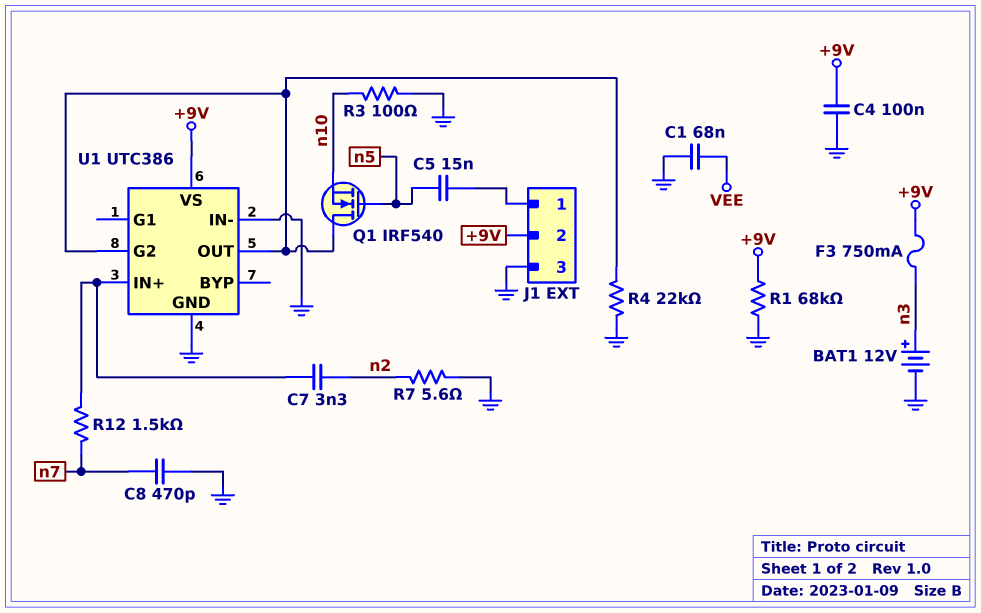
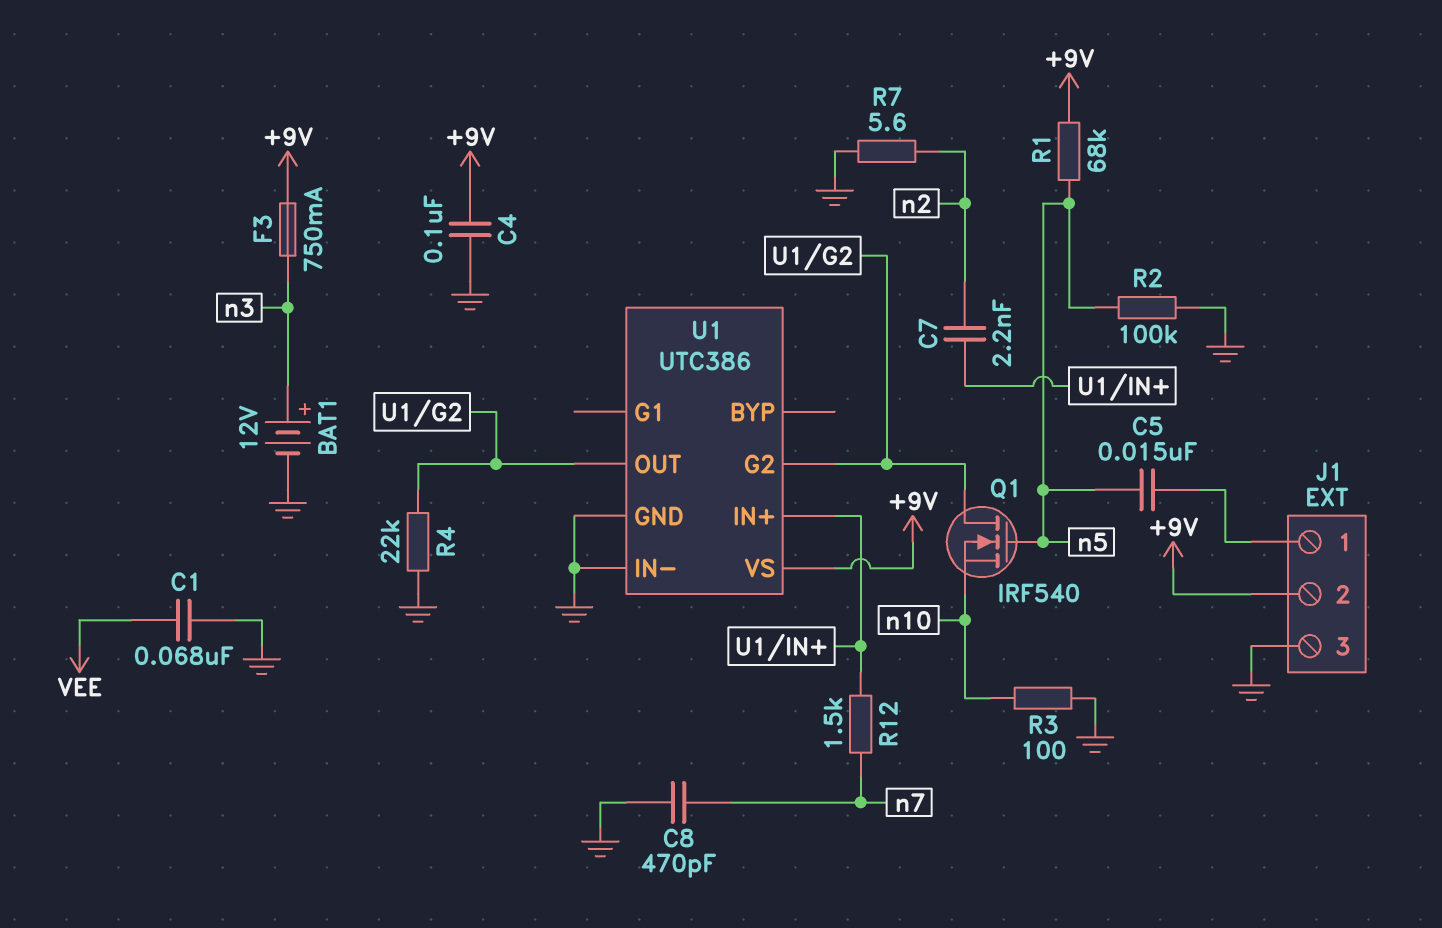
C7: 3.3nF (U1/IN+, n2) -> 2.2nF (U1/IN+, n2)
R1: 68k (+9V, GND) -> 68k (+9V, n5)
R2: none -> 100k (GND, n5)

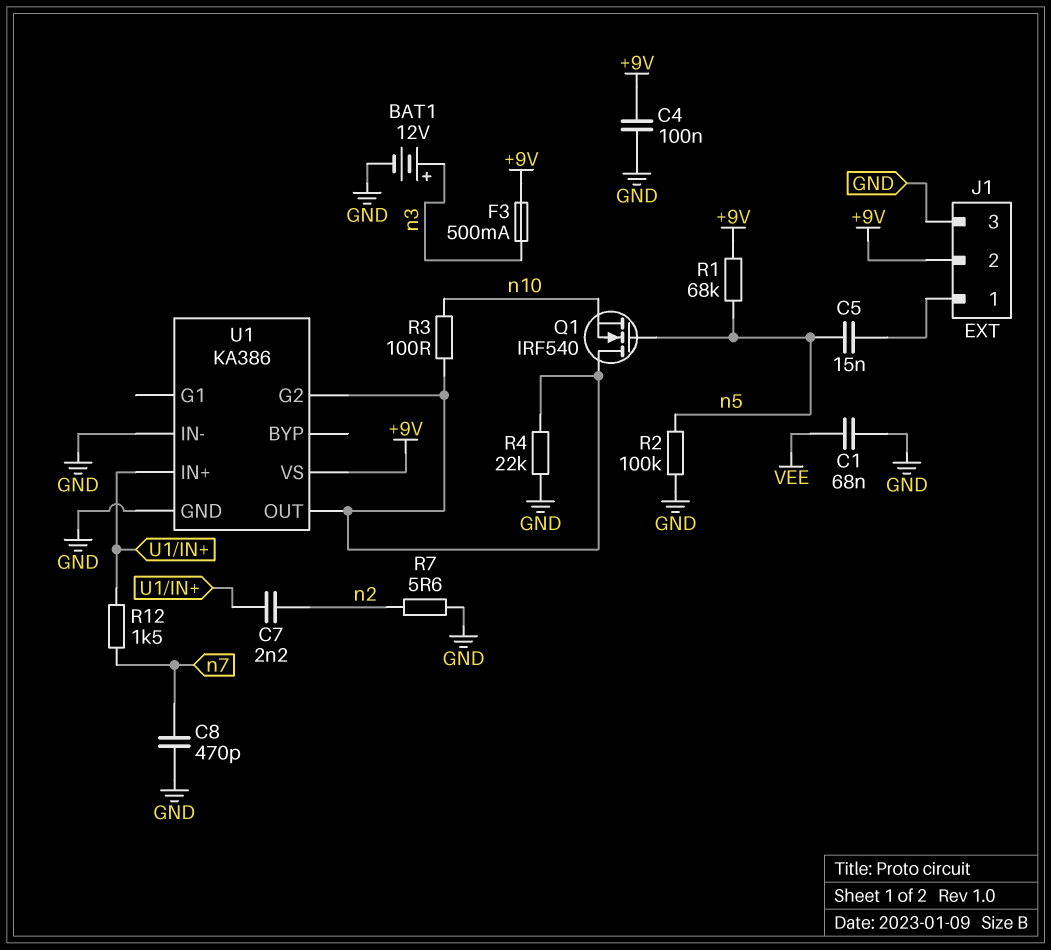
F3: 750mA (+9V, n3) -> 500mA (+9V, n3)
R3: 100 (GND, n10) -> 100 (U1/G2, n10)
U1: UTC386 -> KA386

